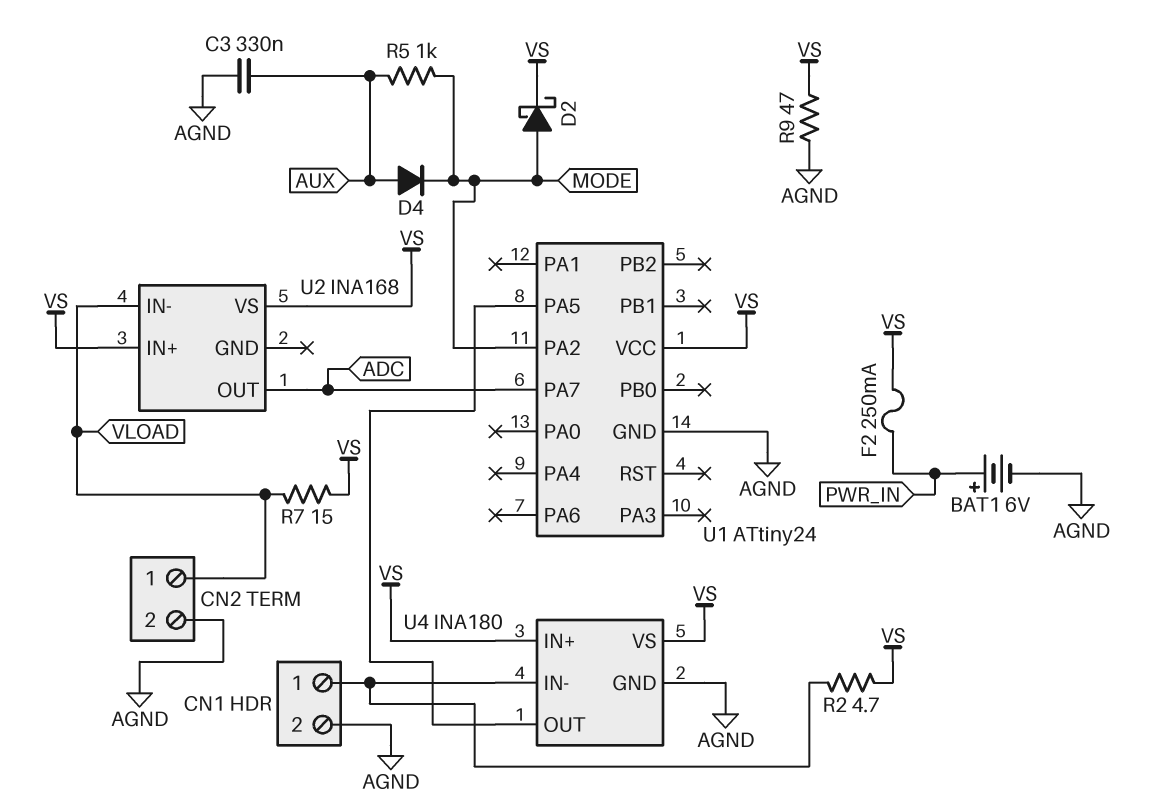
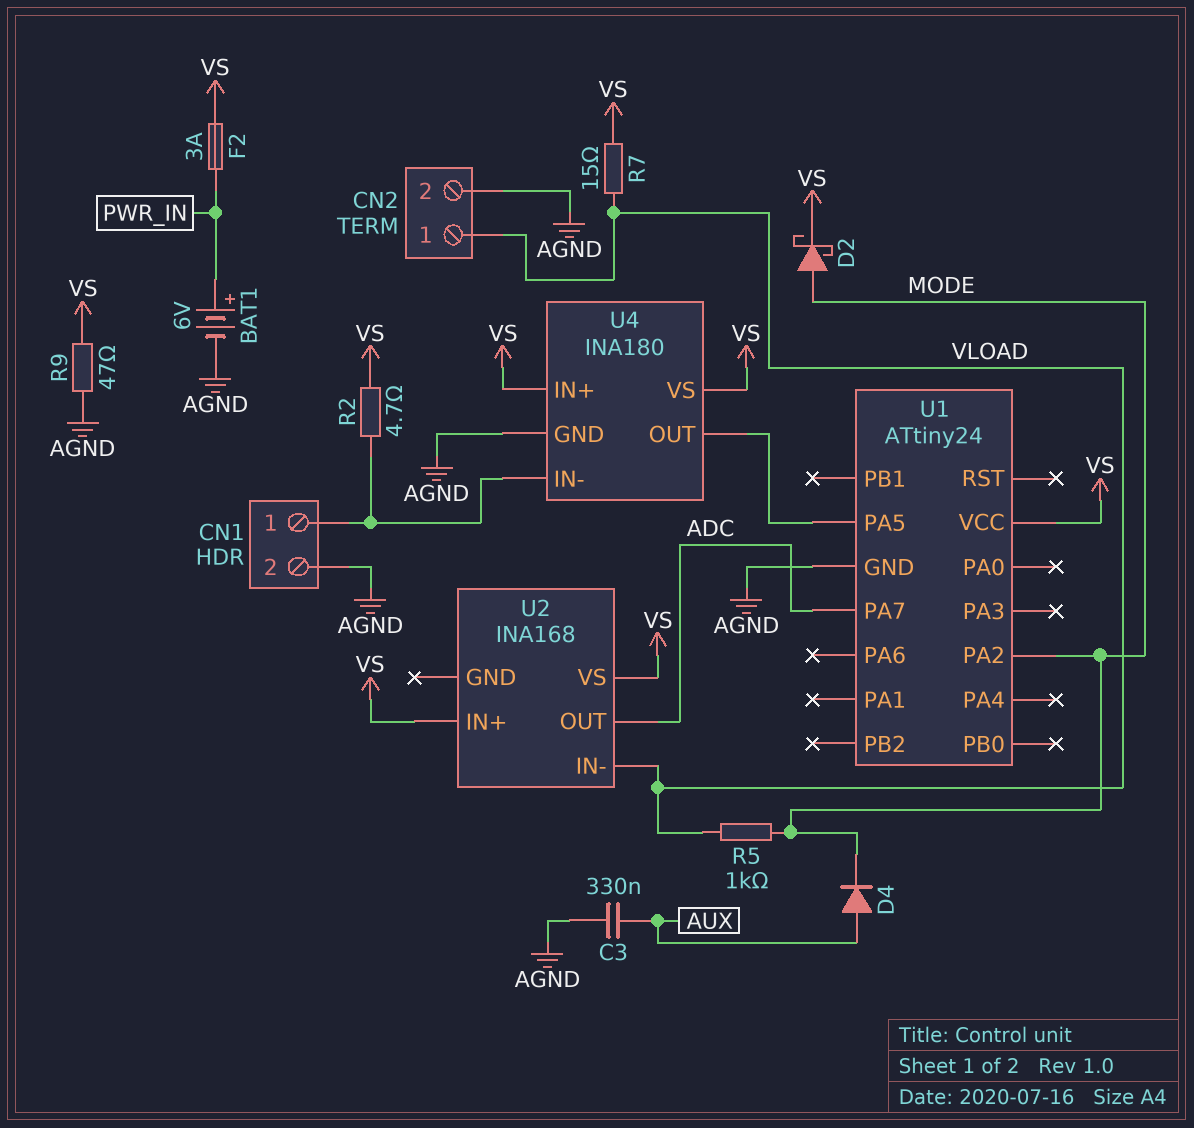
F2: 250mA (PWR_IN, VS) -> 3A (PWR_IN, VS)
R5: 1k (AUX, MODE) -> 1k (MODE, VLOAD)

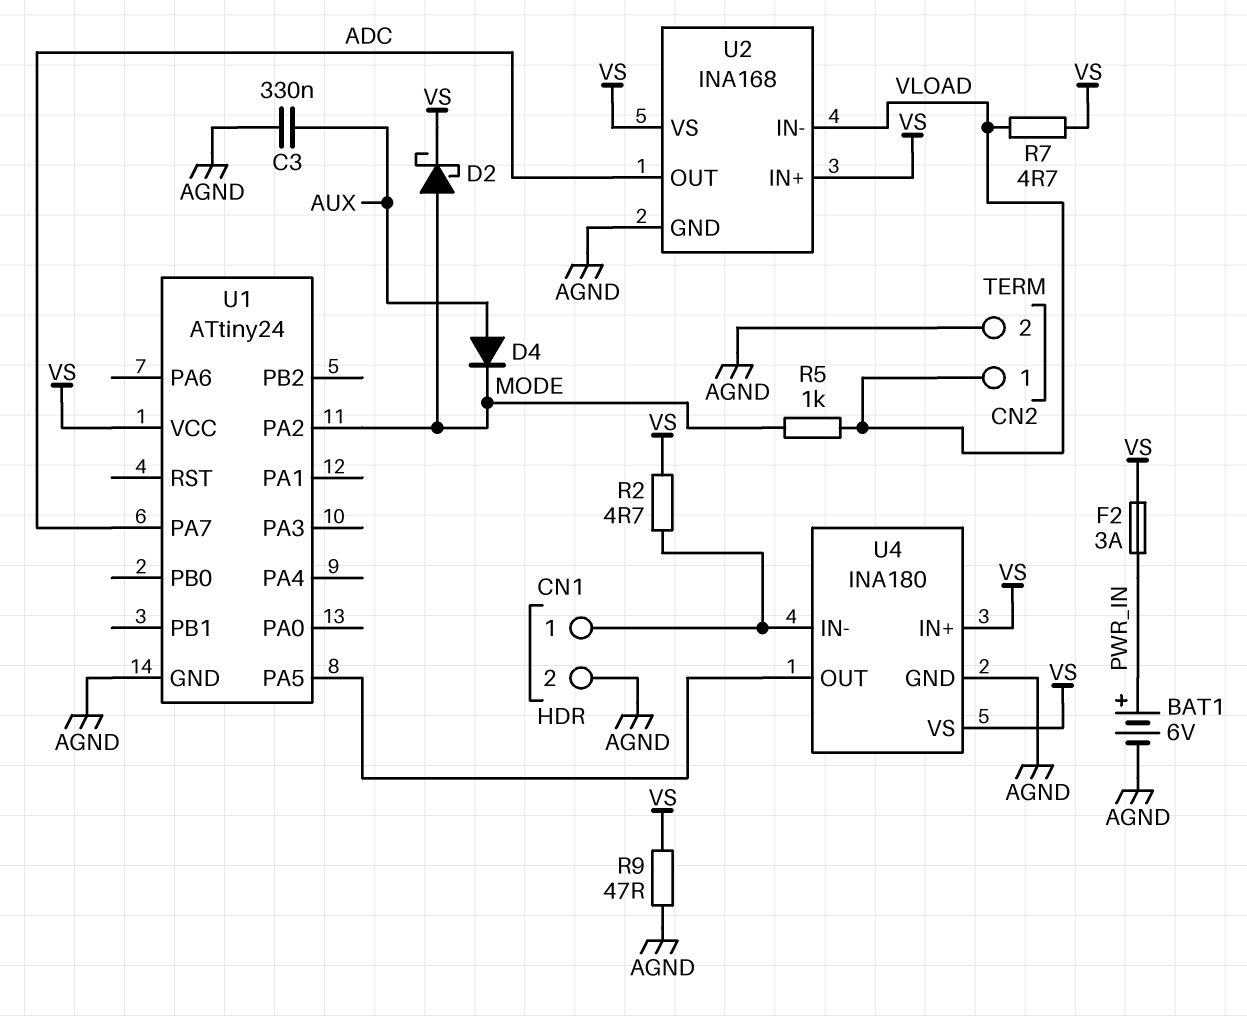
R7: 15 (VLOAD, VS) -> 4.7 (VLOAD, VS)
U2 pin GND: none -> AGND

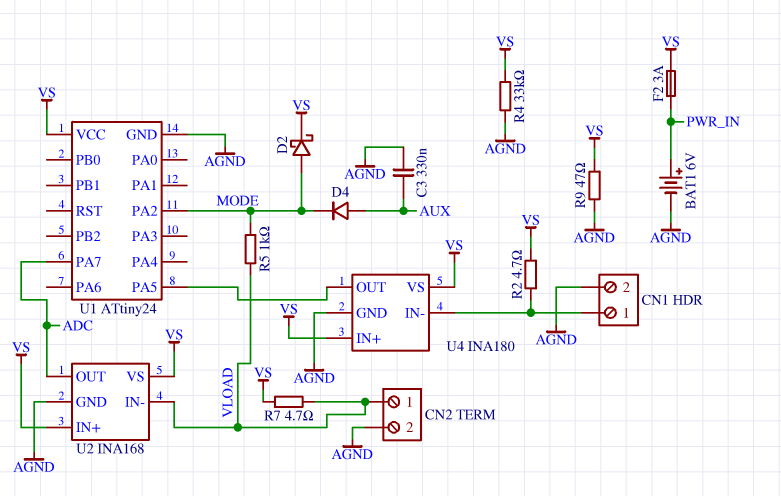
R4: none -> 33k (AGND, VS)

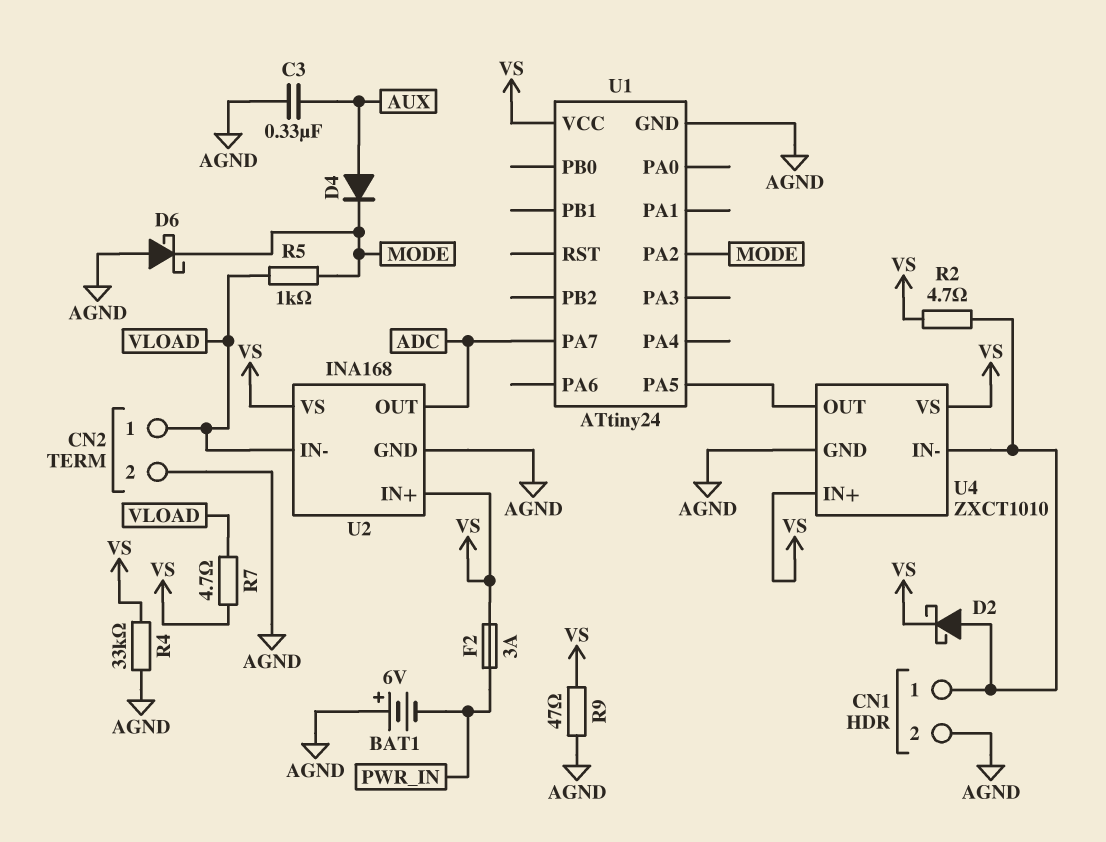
BAT1: 6V (plus PWR_IN, minus AGND) -> 6V (plus AGND, minus PWR_IN)
D2: schottky (A MODE, K VS) -> schottky (A CN1/1, K VS)
D6: none -> schottky (A AGND, K MODE)
U4: INA180 -> ZXCT1010

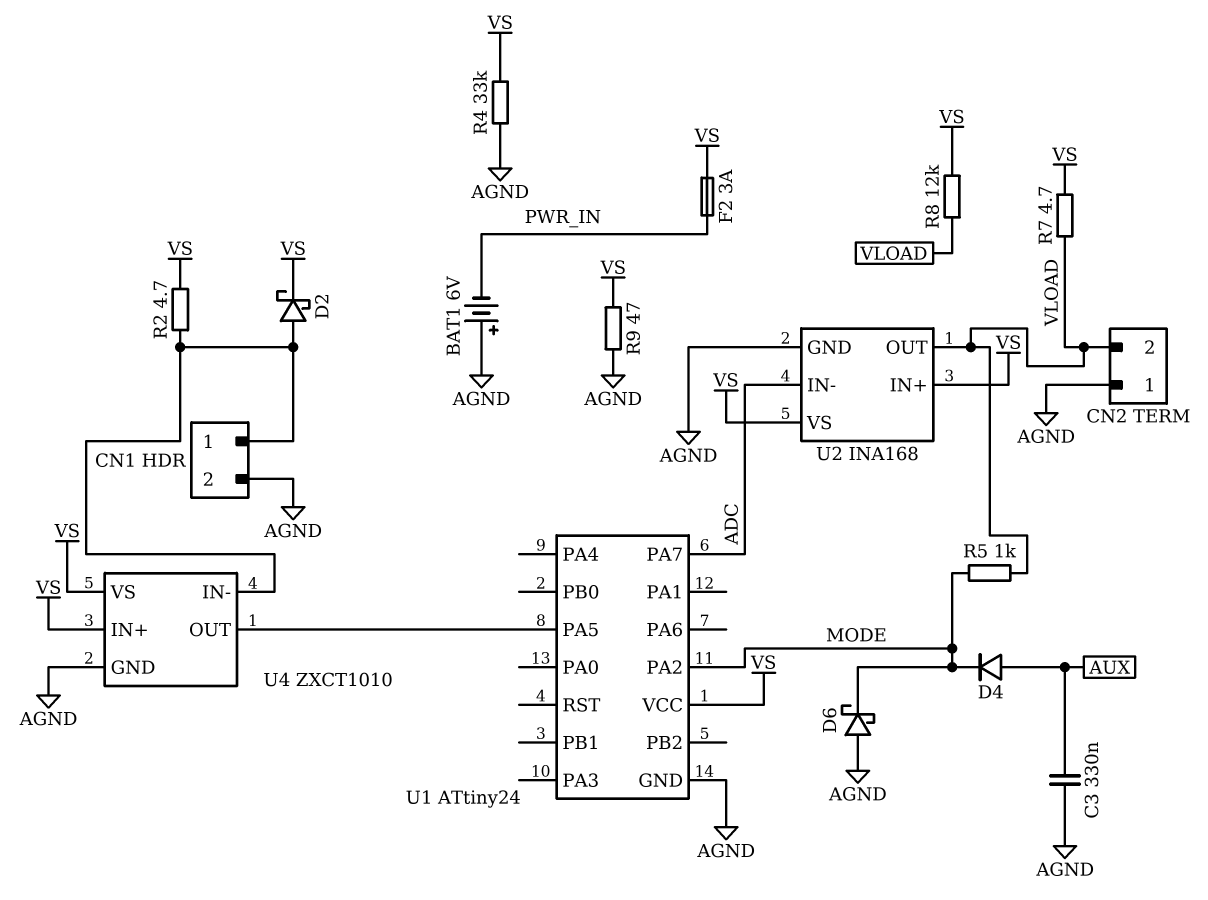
CN2 pin 1: VLOAD -> AGND
CN2 pin 2: AGND -> VLOAD
R8: none -> 12k (VLOAD, VS)
U2 pin IN-: VLOAD -> ADC
U2 pin OUT: ADC -> VLOAD

